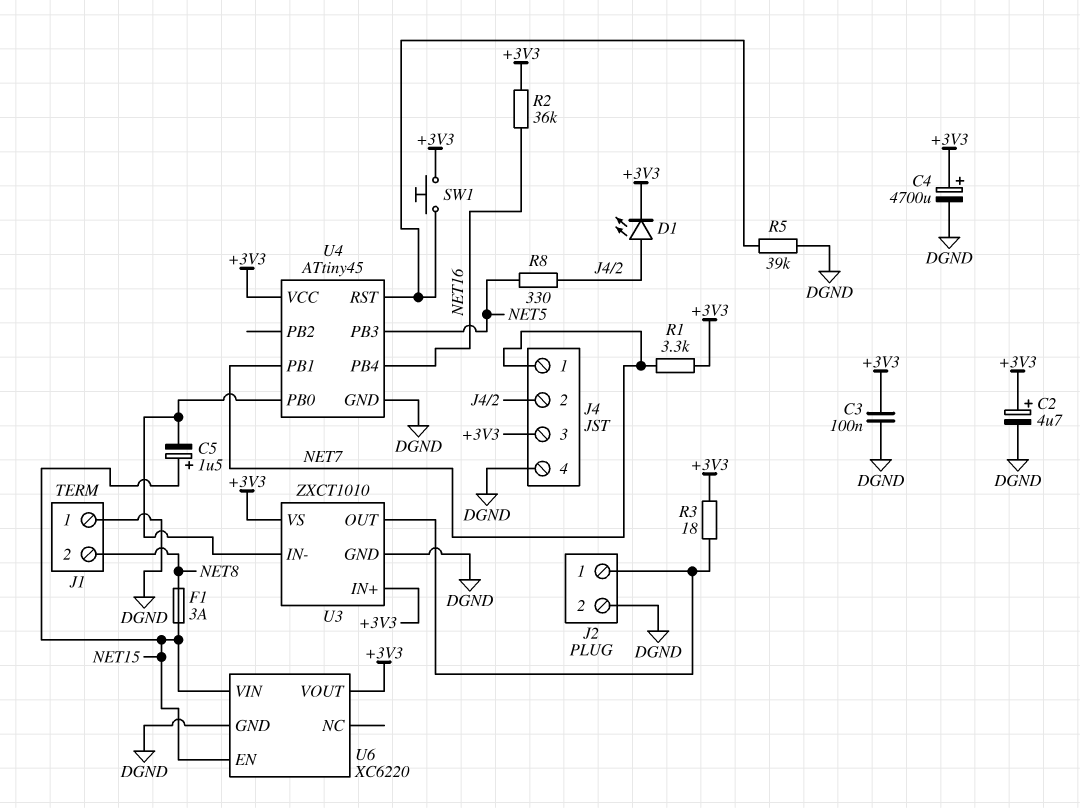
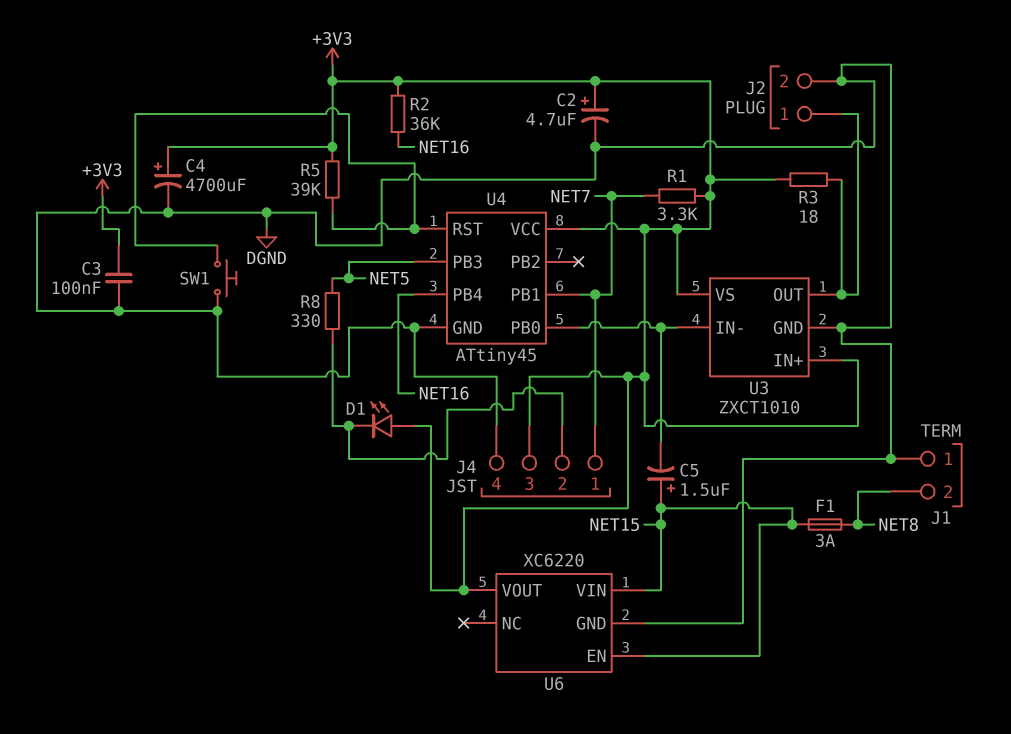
D1: LED (A J4/2, K +3V3) -> LED (A +3V3, K J4/2)
R5: 39k (DGND, U4/RST) -> 39k (+3V3, U4/RST)
SW1: button (+3V3, U4/RST) -> button (DGND, U4/RST)

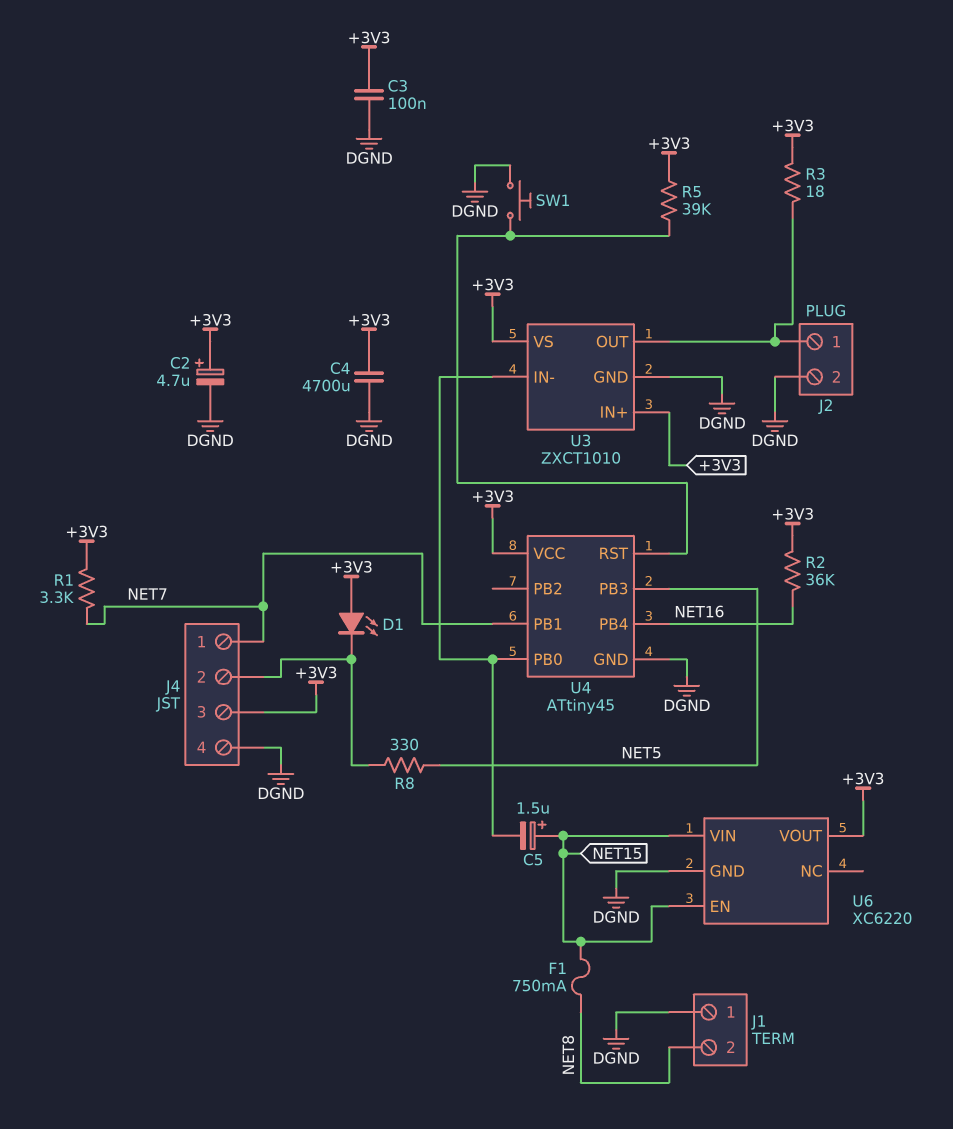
C4: 4700uF (plus +3V3, minus DGND) -> 4700uF (+3V3, DGND)
F1: 3A (NET8, NET15) -> 750mA (NET8, NET15)

